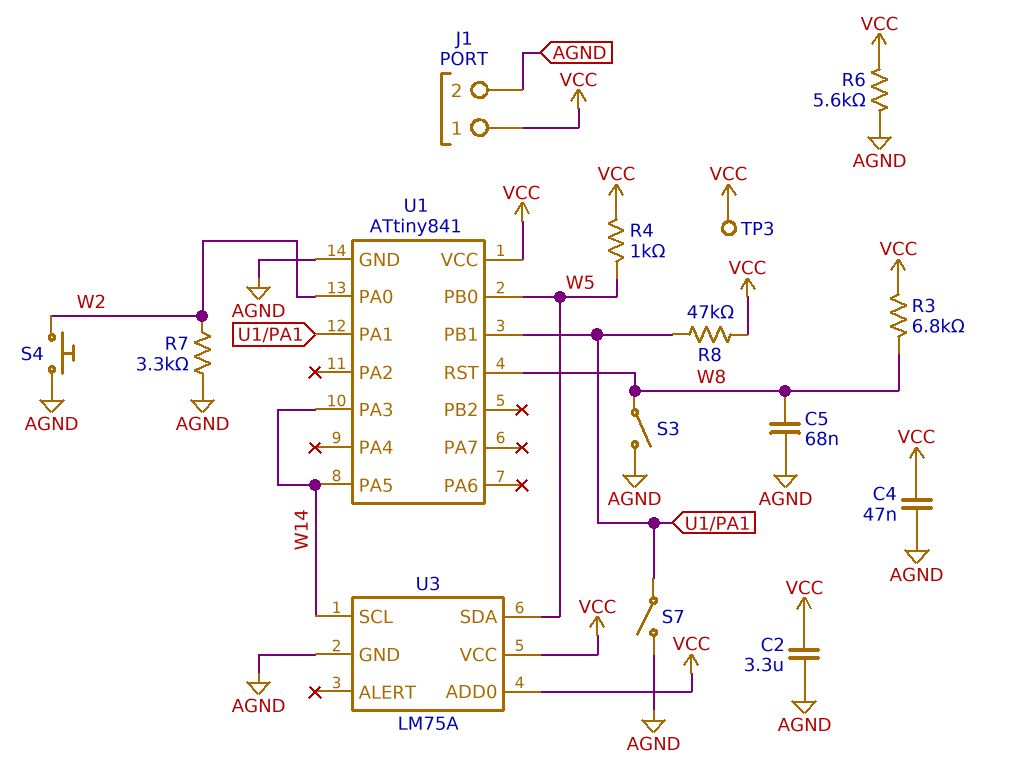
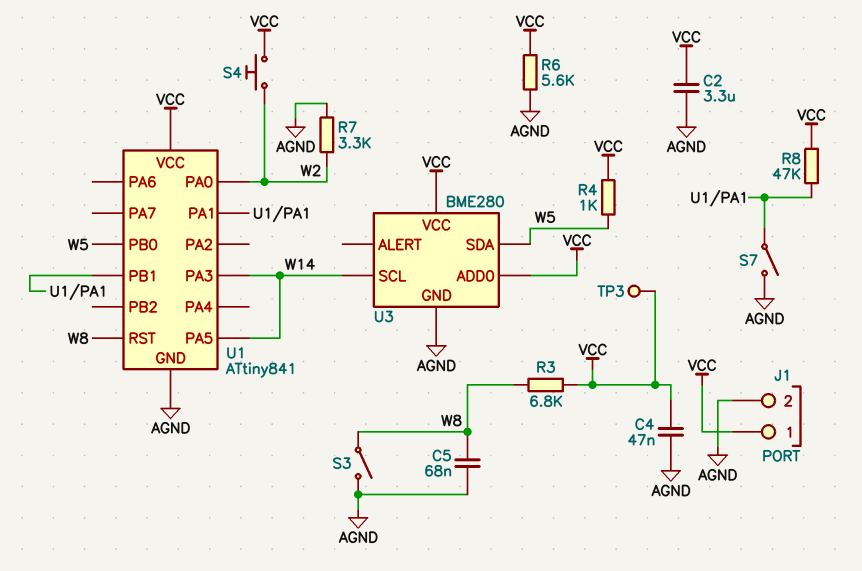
S4: button (AGND, W2) -> button (VCC, W2)
U3: LM75A -> BME280

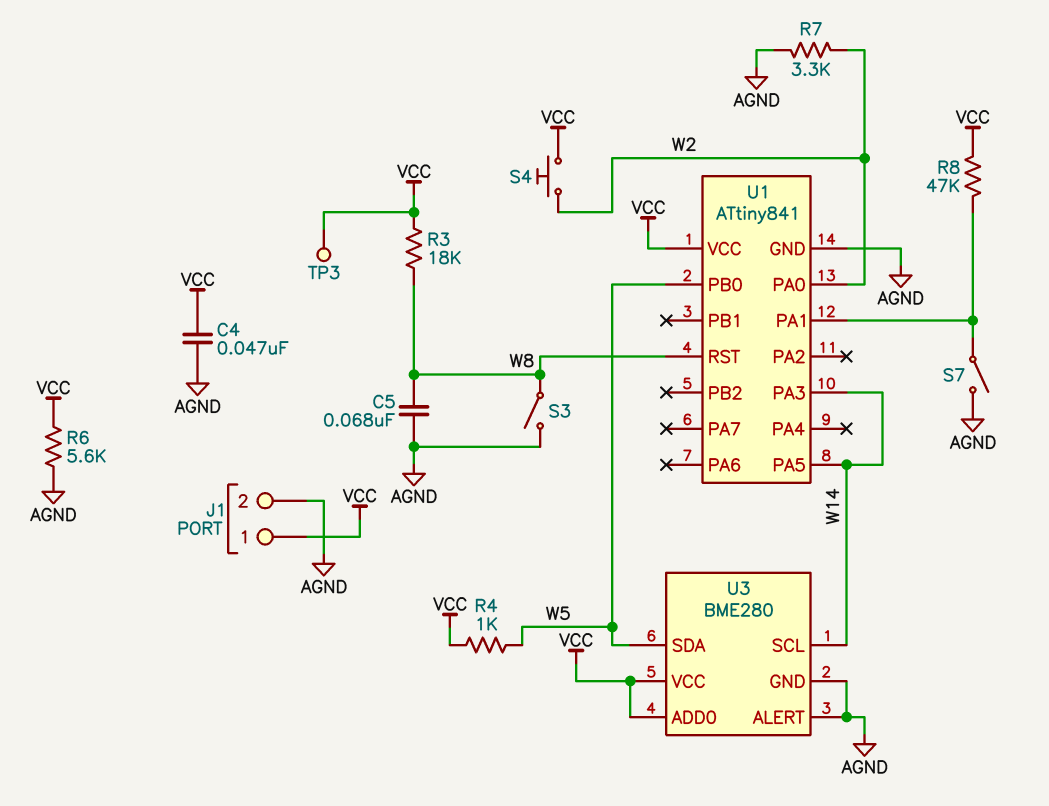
C2: 3.3uF (AGND, VCC) -> none
R3: 6.8k (VCC, W8) -> 18k (VCC, W8)
U1 pin PB1: U1/PA1 -> none
U3 pin ALERT: none -> AGND

